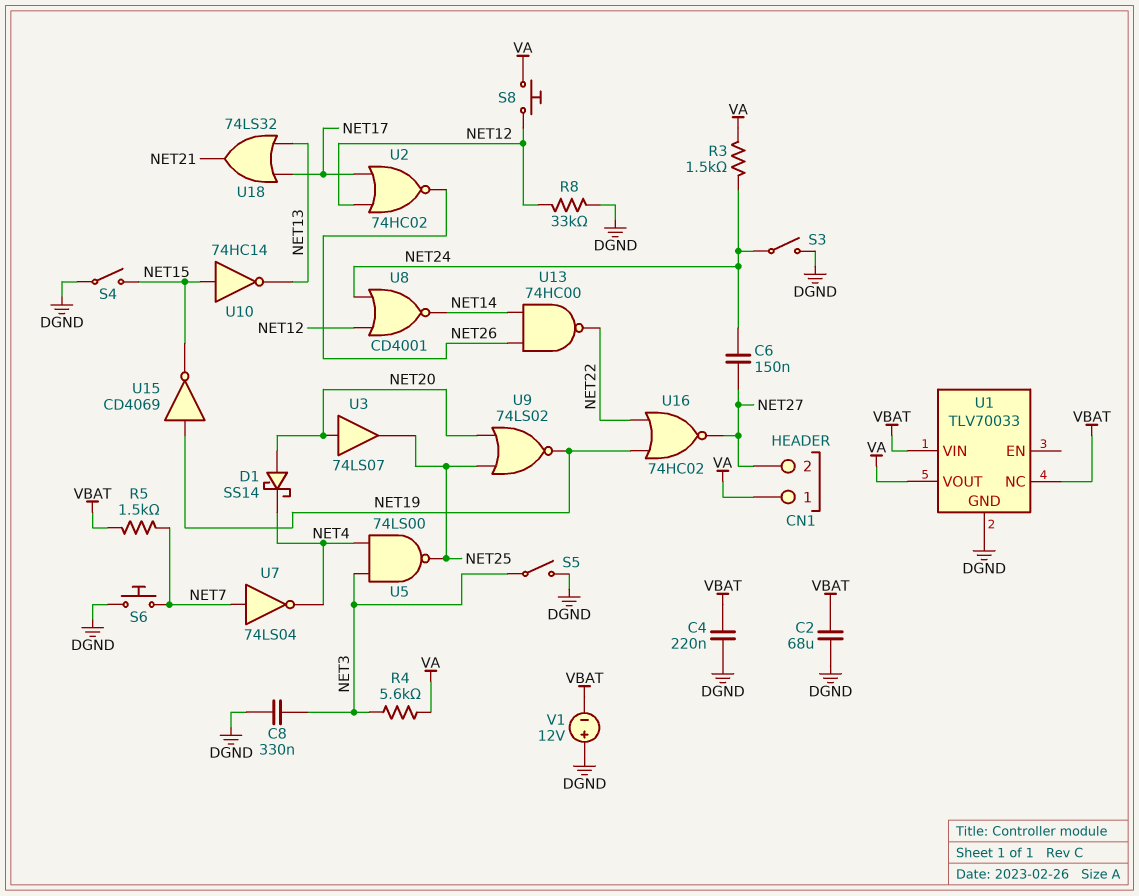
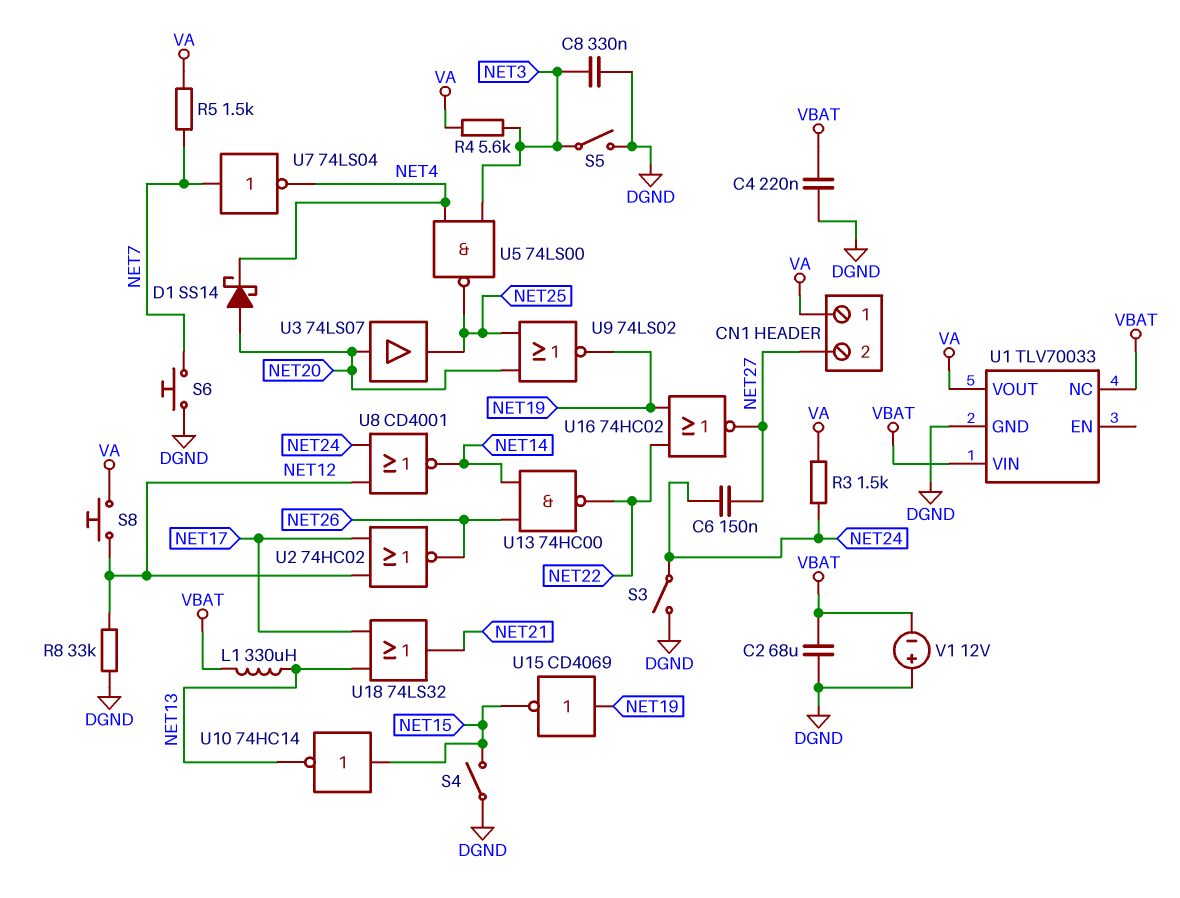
L1: none -> 330uH (NET13, VBAT)
R5: 1.5k (NET7, VBAT) -> 1.5k (NET7, VA)

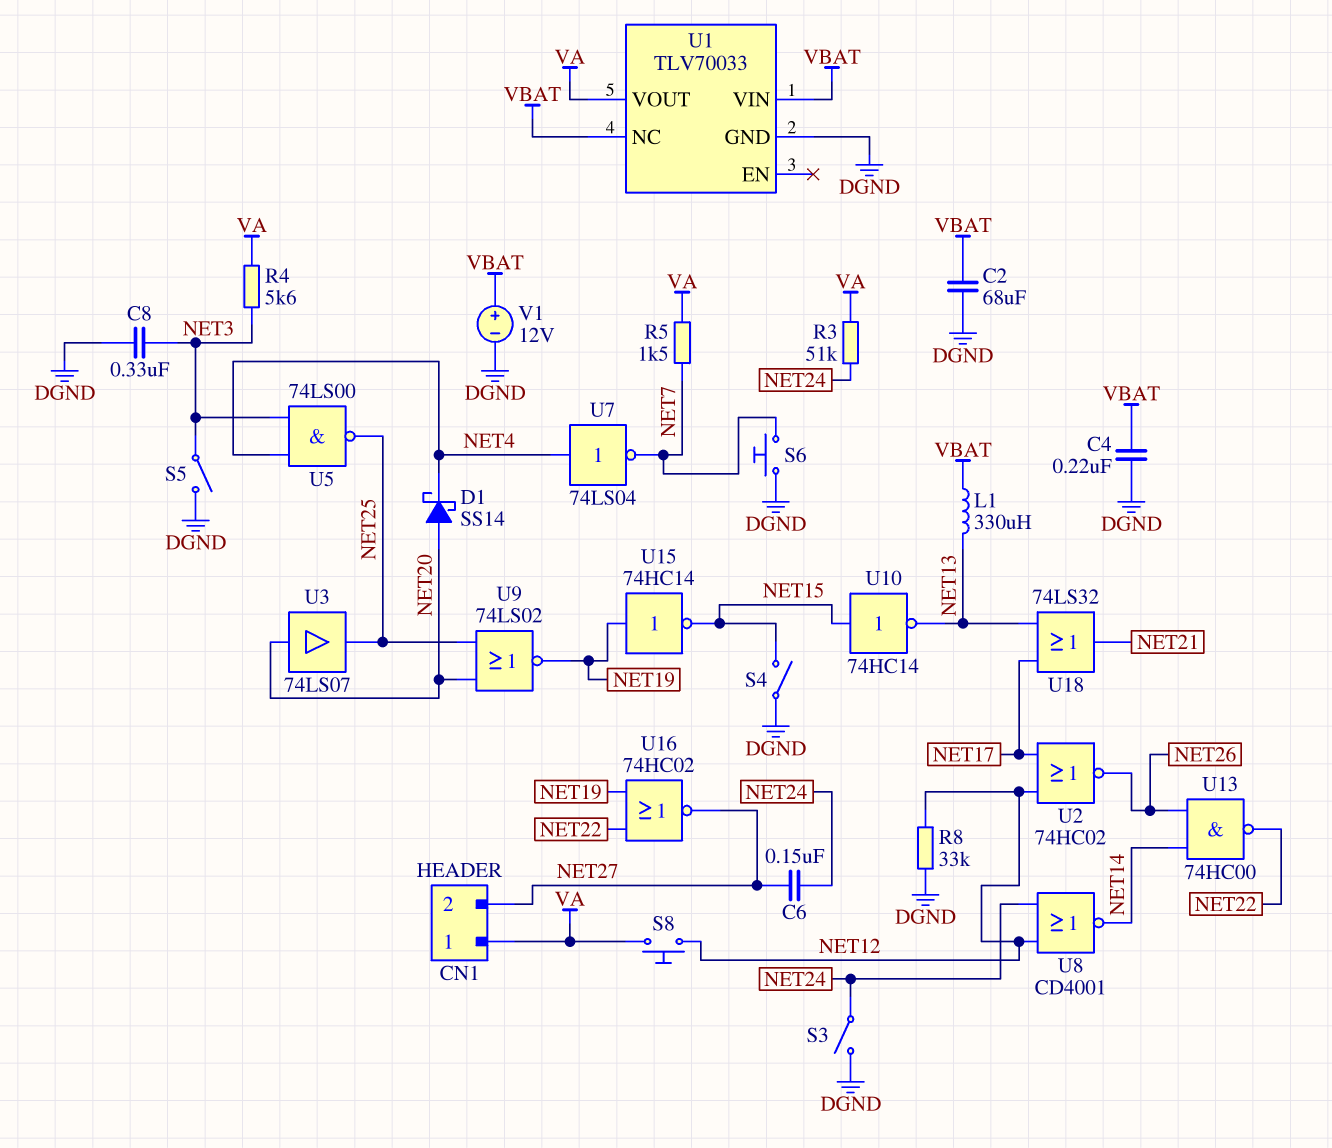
R3: 1.5k (NET24, VA) -> 51k (NET24, VA)
U7: NOT 74LS04 (in NET7, out NET4) -> NOT 74LS04 (in NET4, out NET7)
U15: NOT CD4069 (in NET19, out NET15) -> NOT 74HC14 (in NET19, out NET15)
V1: 12V (plus DGND, minus VBAT) -> 12V (plus VBAT, minus DGND)

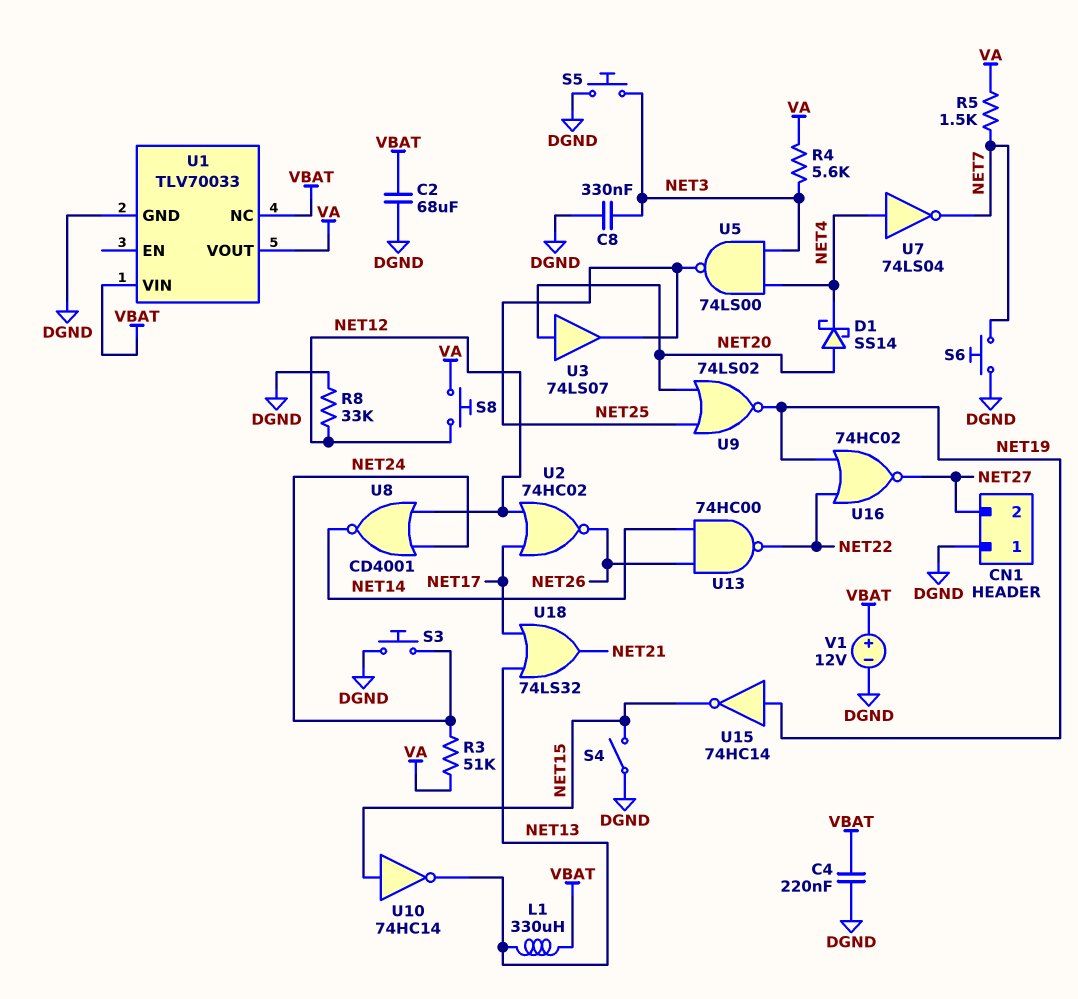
C6: 150nF (NET24, NET27) -> none
CN1 pin 1: VA -> DGND
S3: switch (DGND, NET24) -> button (DGND, NET24)
S5: switch (DGND, NET3) -> button (DGND, NET3)

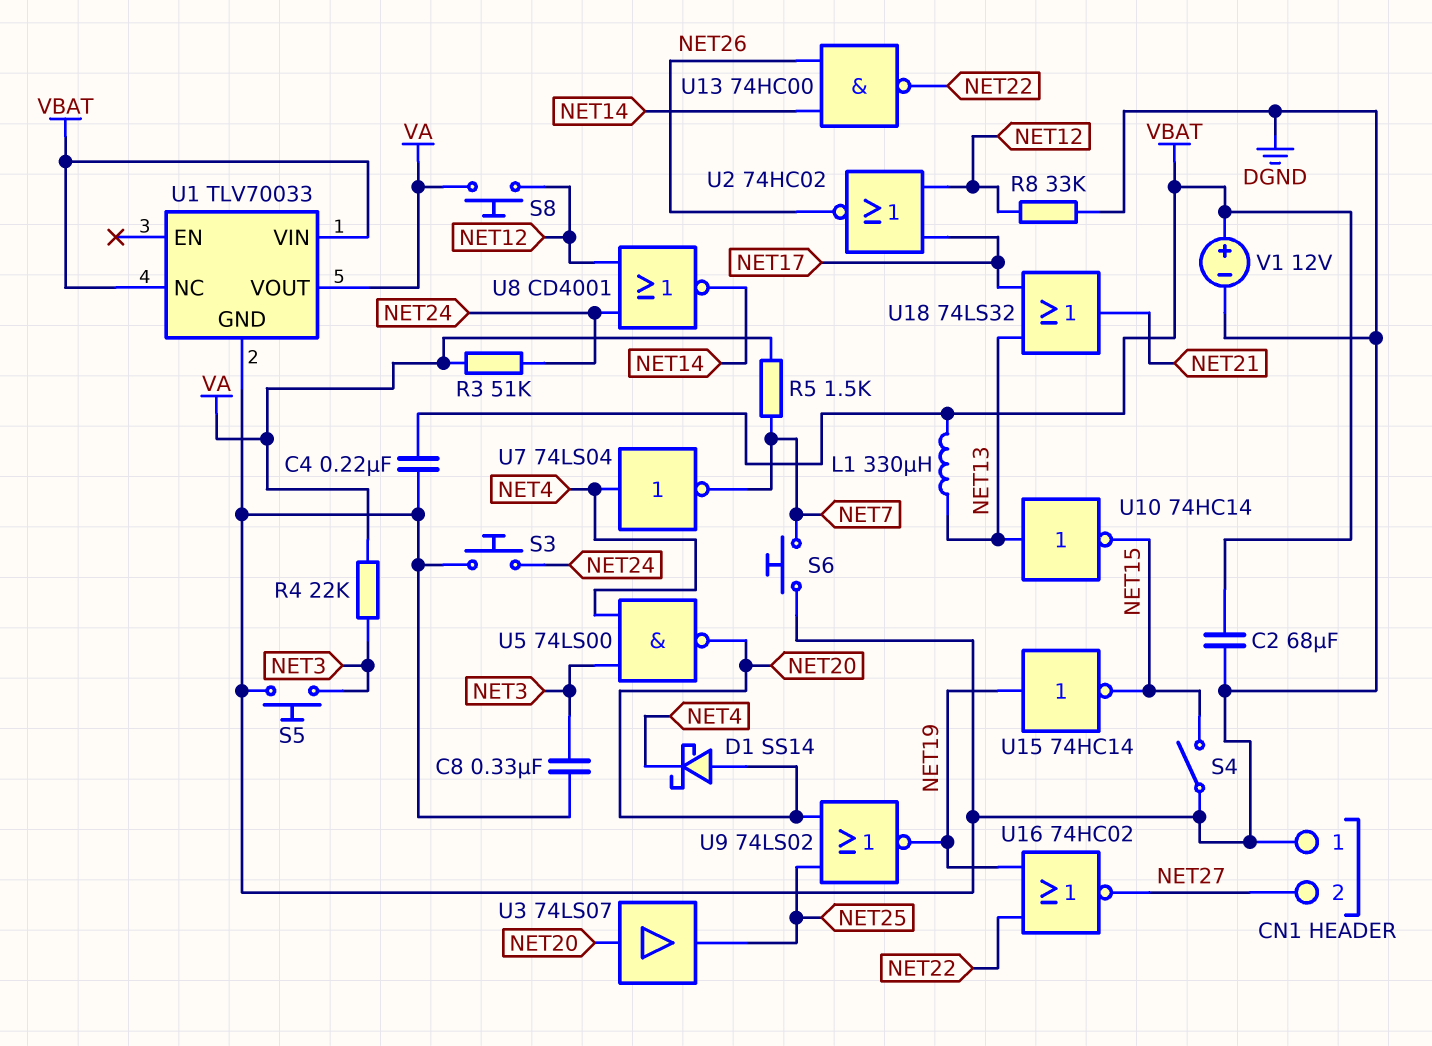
R4: 5.6k (NET3, VA) -> 22k (NET3, VA)
U5: NAND 74LS00 (in NET3, in NET4, out NET25) -> NAND 74LS00 (in NET3, in NET4, out NET20)
U10: NOT 74HC14 (in NET15, out NET13) -> NOT 74HC14 (in NET13, out NET15)

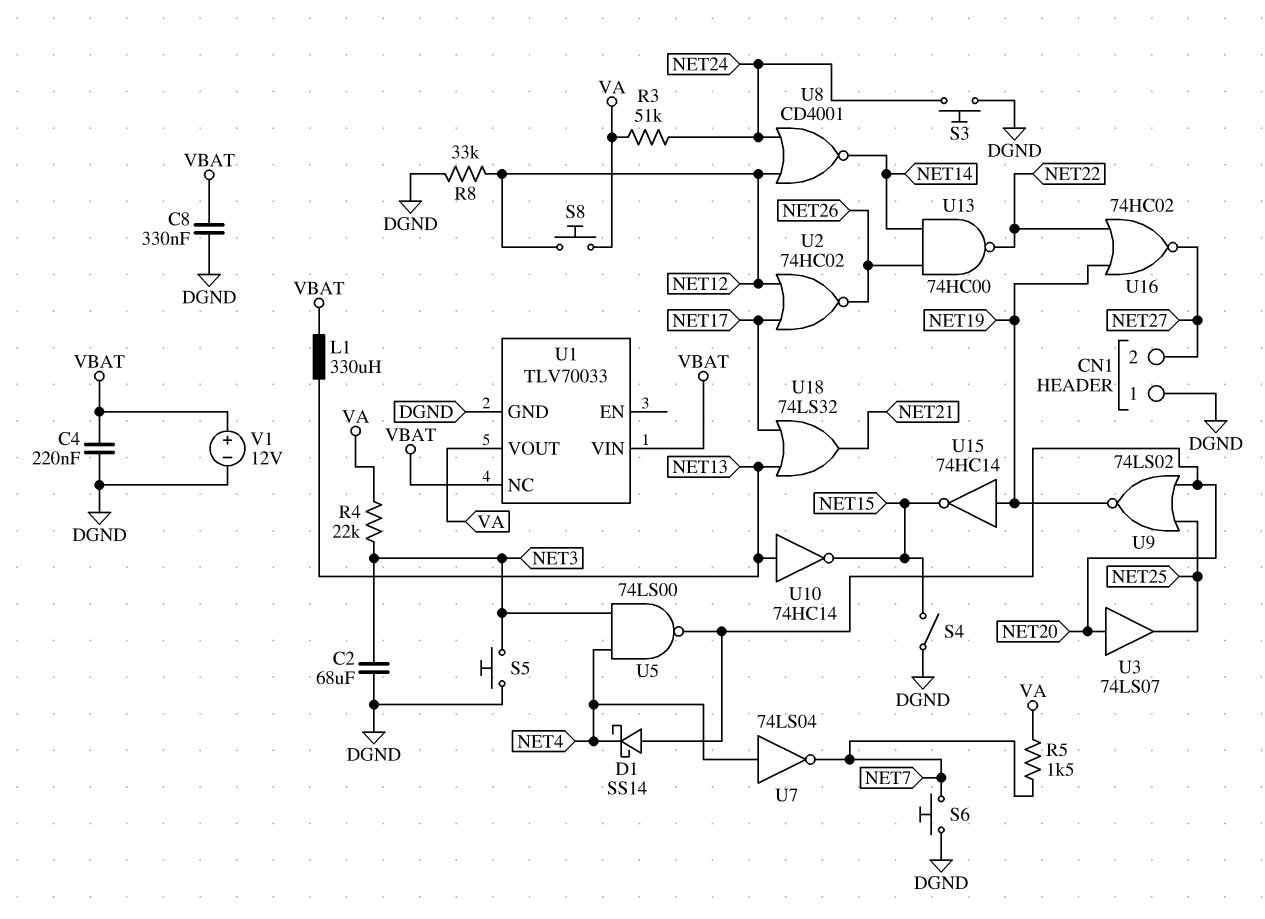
C2: 68uF (DGND, VBAT) -> 68uF (DGND, NET3)
C8: 330nF (DGND, NET3) -> 330nF (DGND, VBAT)

